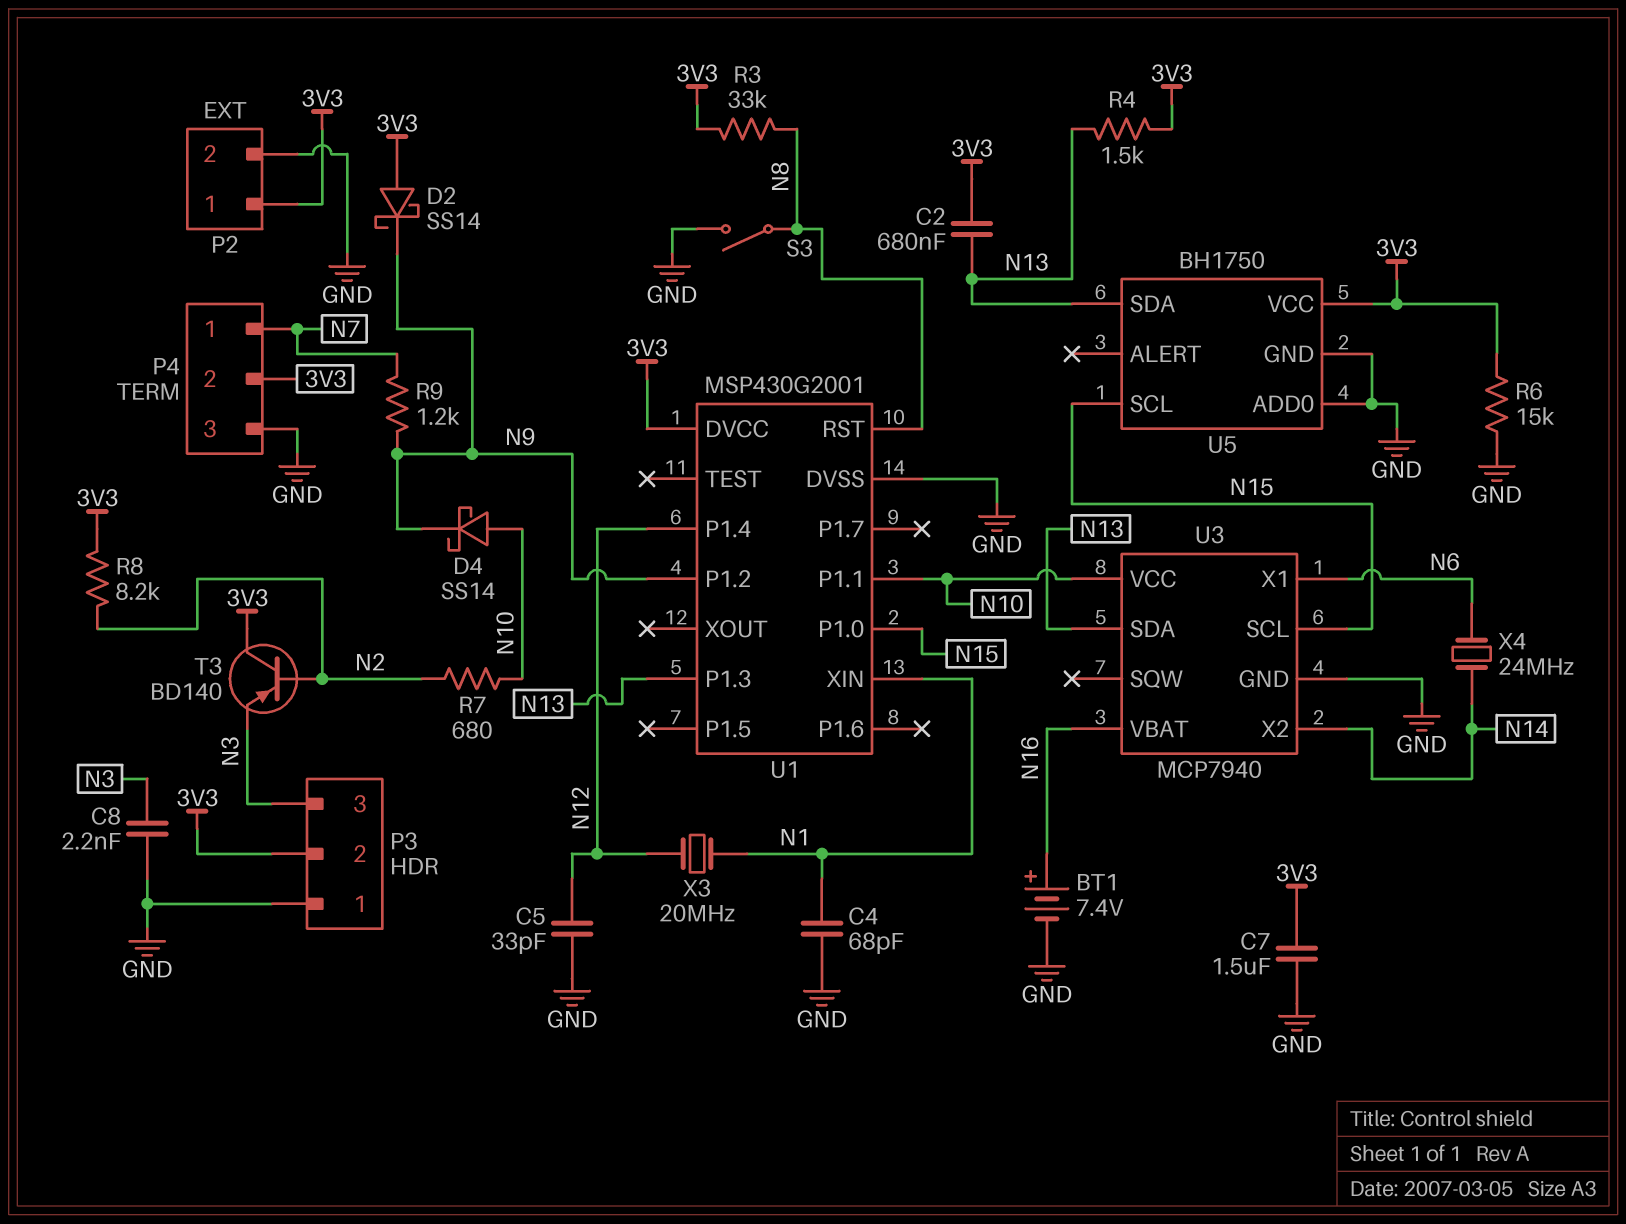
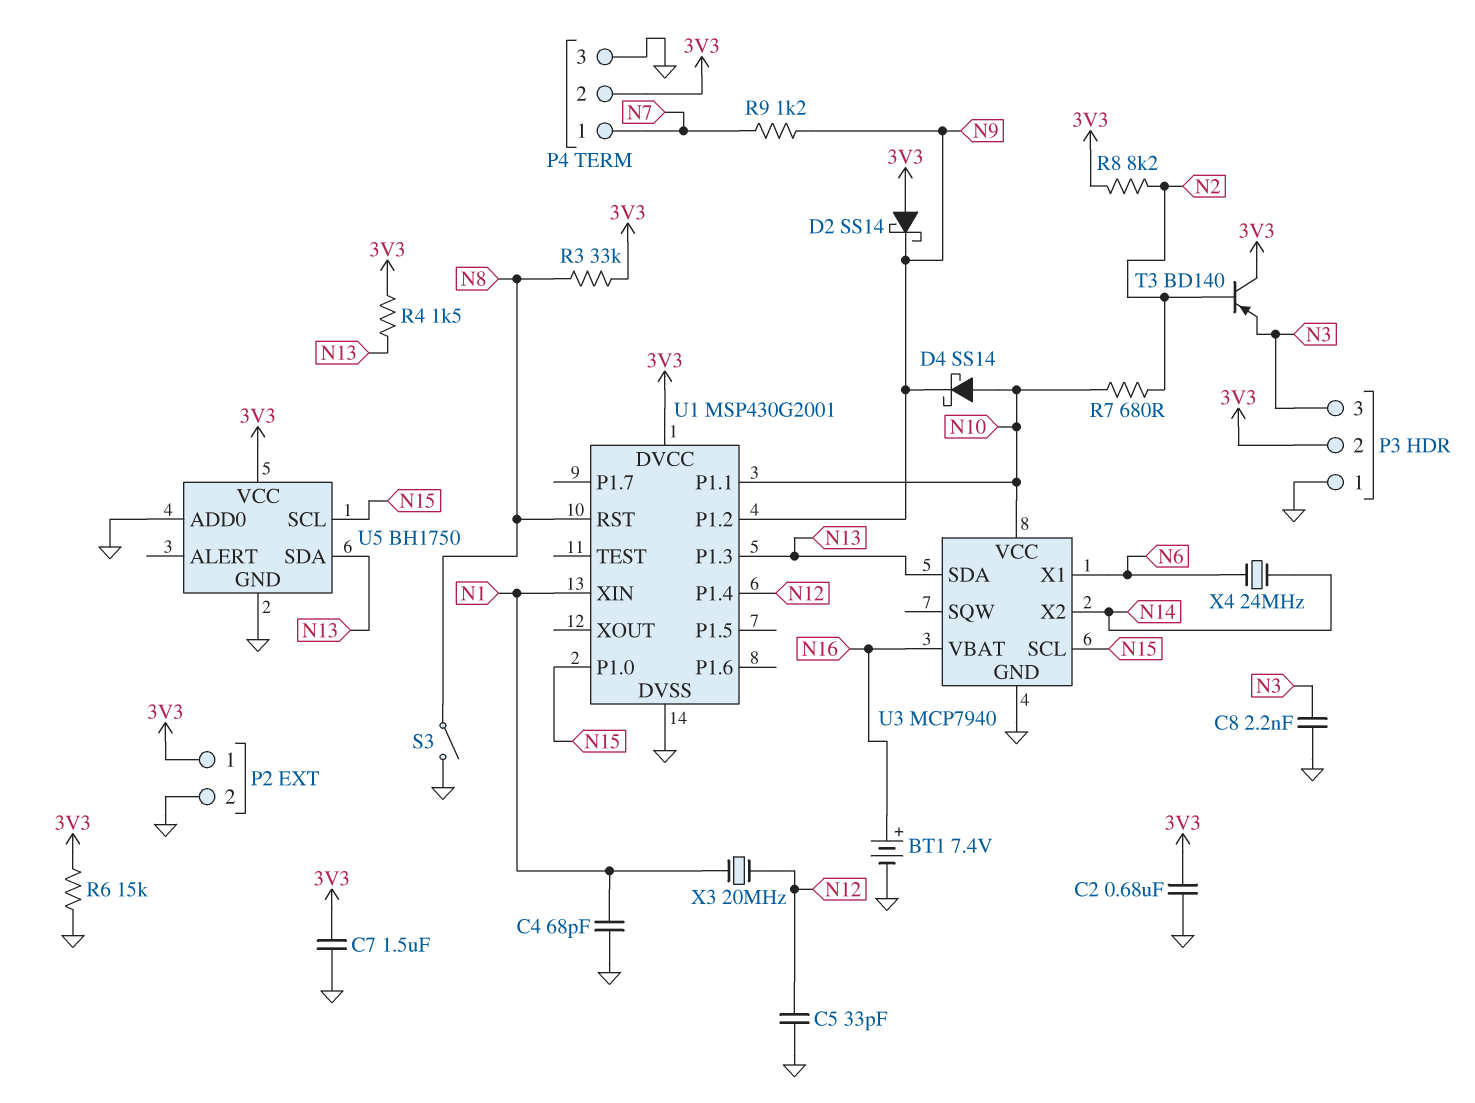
C2: 680nF (3V3, N13) -> 680nF (3V3, GND)

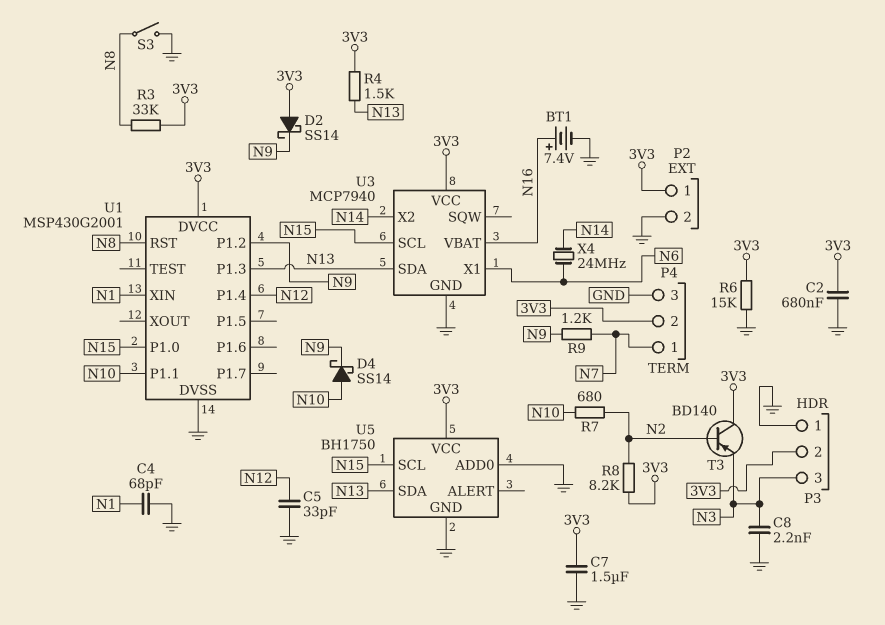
U3 pin VCC: N10 -> 3V3
X3: 20MHz (N1, N12) -> none

